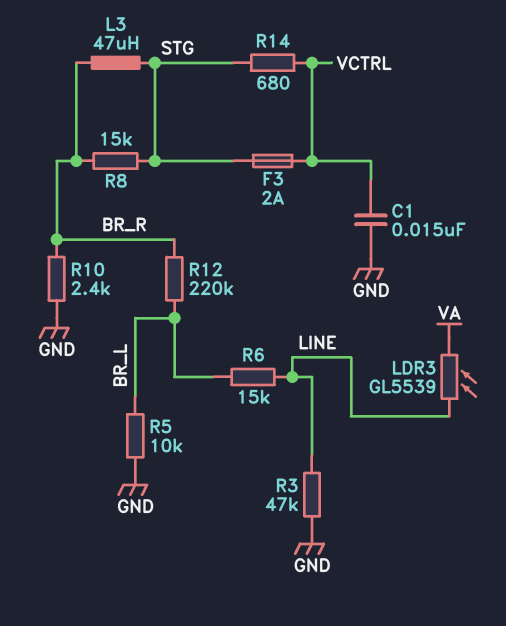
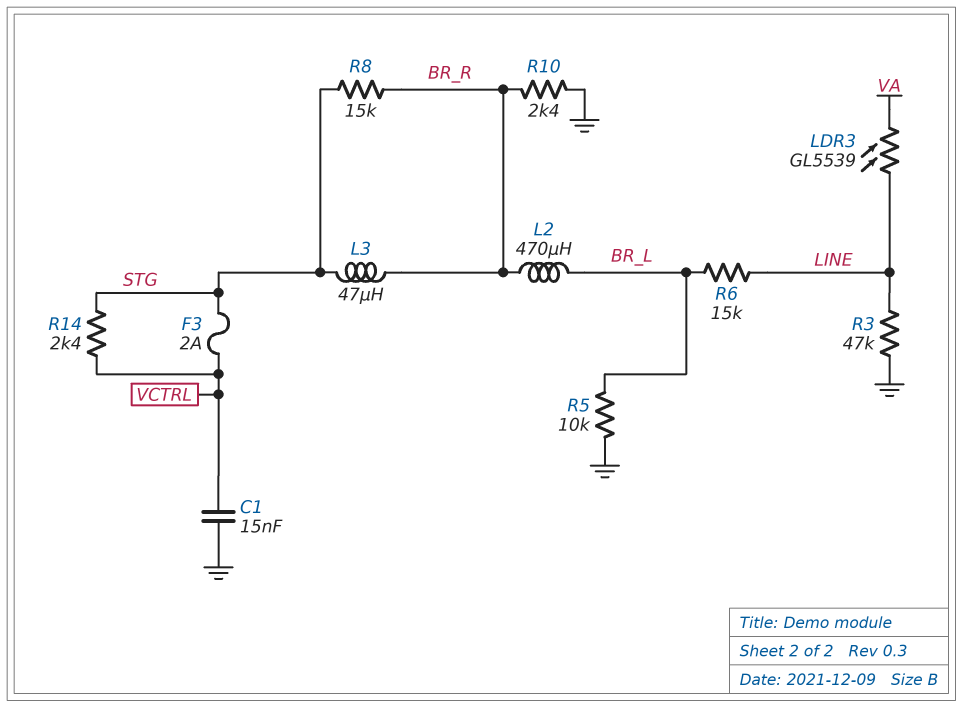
L2: none -> 470uH (BR_L, BR_R)
R12: 220k (BR_L, BR_R) -> none
R14: 680 (STG, VCTRL) -> 2.4k (STG, VCTRL)

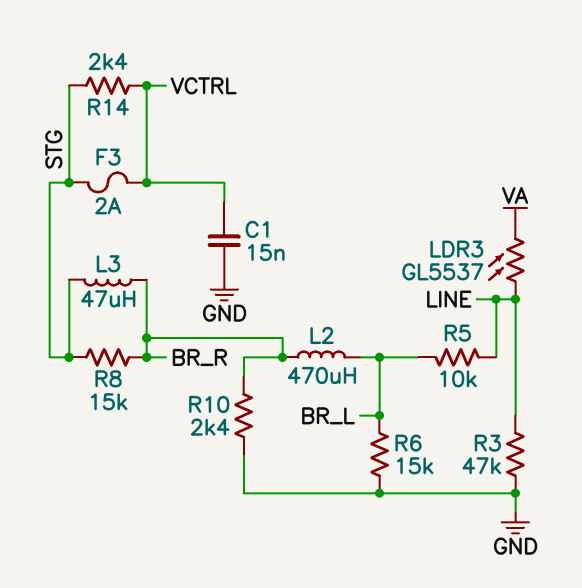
LDR3: GL5539 (LINE, VA) -> GL5537 (LINE, VA)
R5: 10k (BR_L, GND) -> 10k (BR_L, LINE)
R6: 15k (BR_L, LINE) -> 15k (BR_L, GND)

